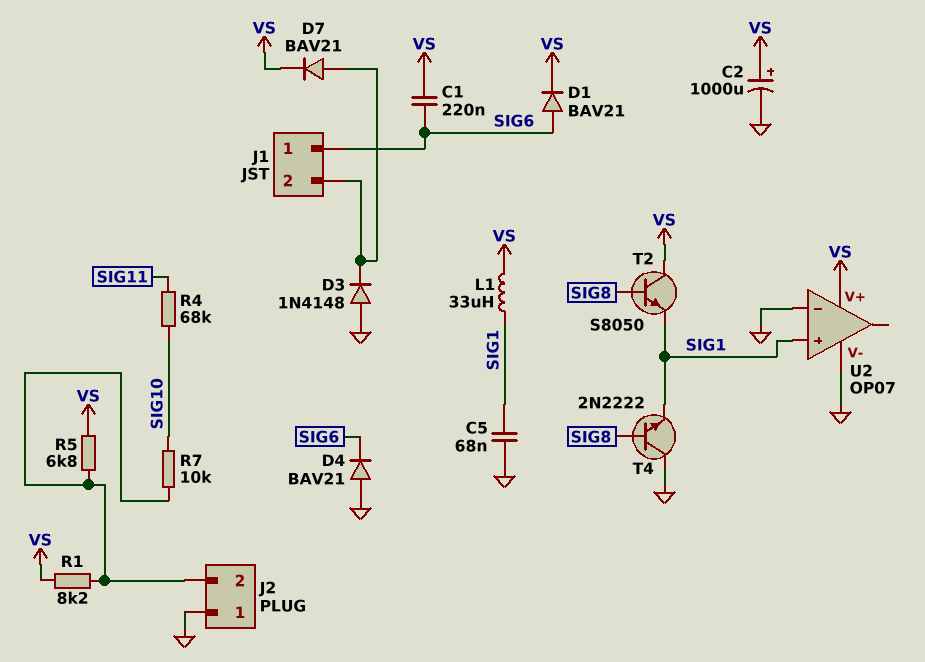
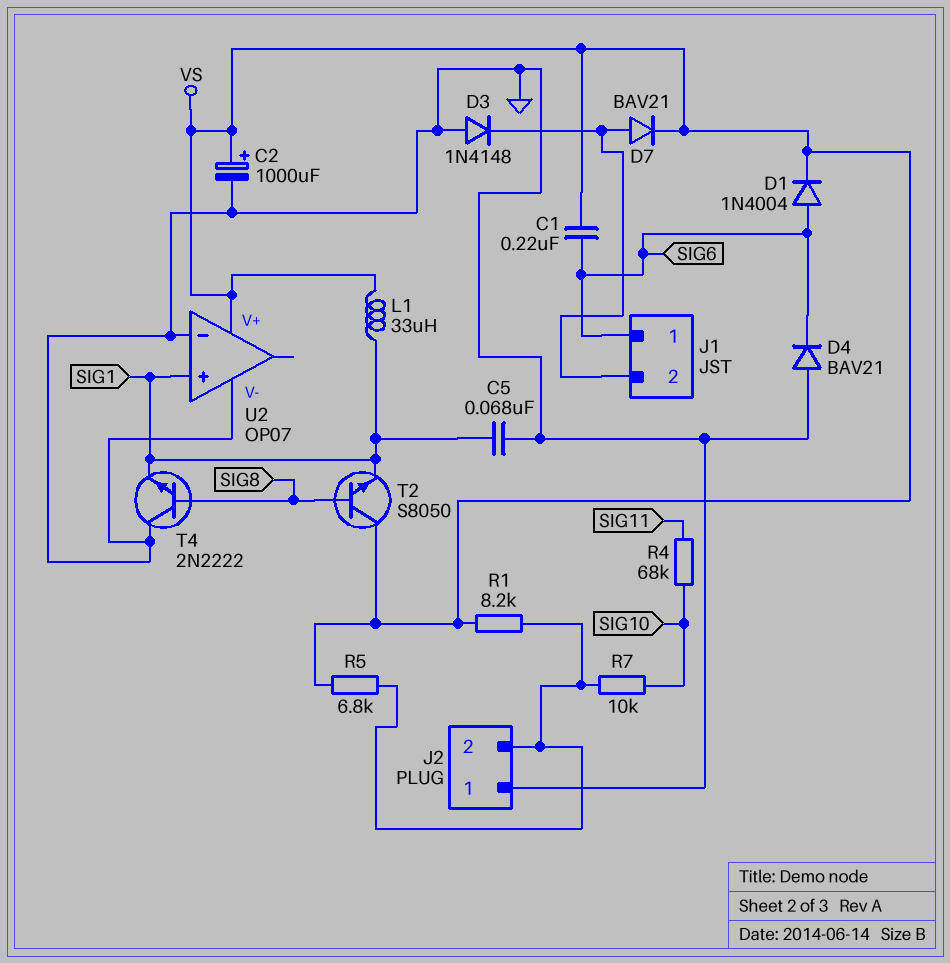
D1: diode BAV21 (A SIG6, K VS) -> diode 1N4004 (A SIG6, K VS)

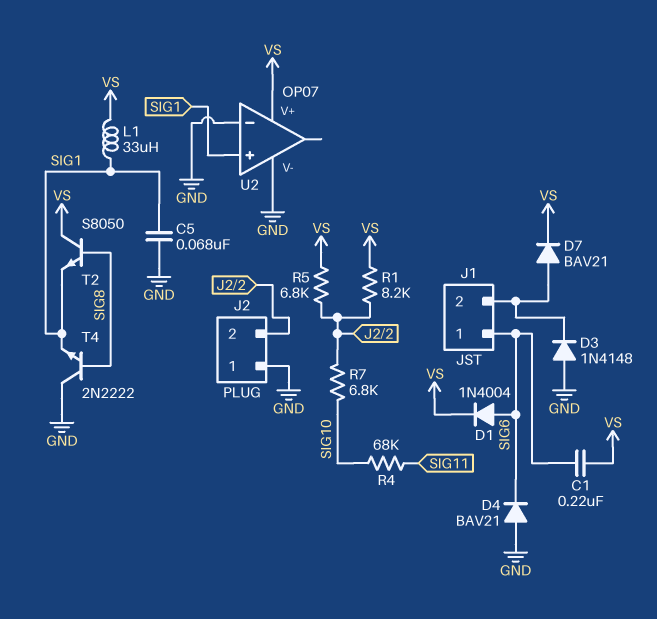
C2: 1000uF (plus VS, minus GND) -> none
R7: 10k (J2/2, SIG10) -> 6.8k (J2/2, SIG10)

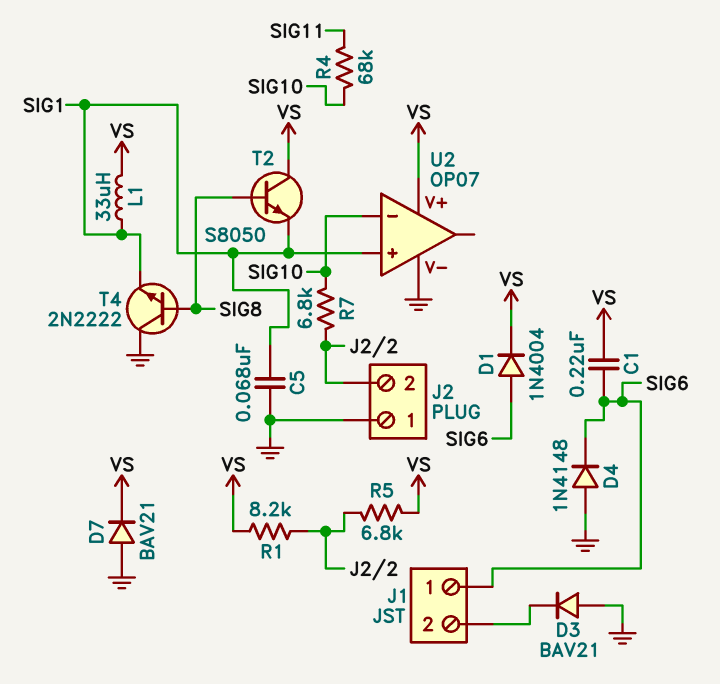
D3: diode 1N4148 (A GND, K J1/2) -> diode BAV21 (A GND, K J1/2)
D4: diode BAV21 (A GND, K SIG6) -> diode 1N4148 (A GND, K SIG6)
D7: diode BAV21 (A J1/2, K VS) -> diode BAV21 (A GND, K VS)
U2 pin in-: GND -> SIG10

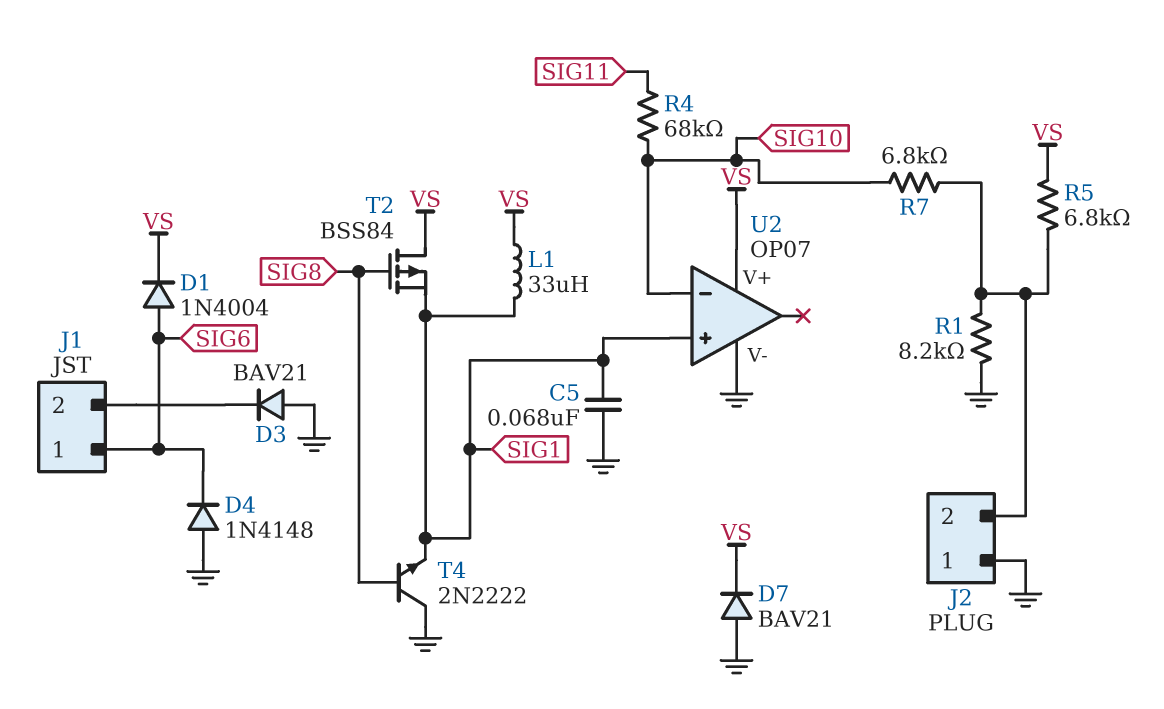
C1: 220nF (SIG6, VS) -> none
R1: 8.2k (J2/2, VS) -> 8.2k (GND, J2/2)
T2: NPN S8050 (B SIG8, C VS, E SIG1) -> PMOS BSS84 (G SIG8, D VS, S SIG1)

